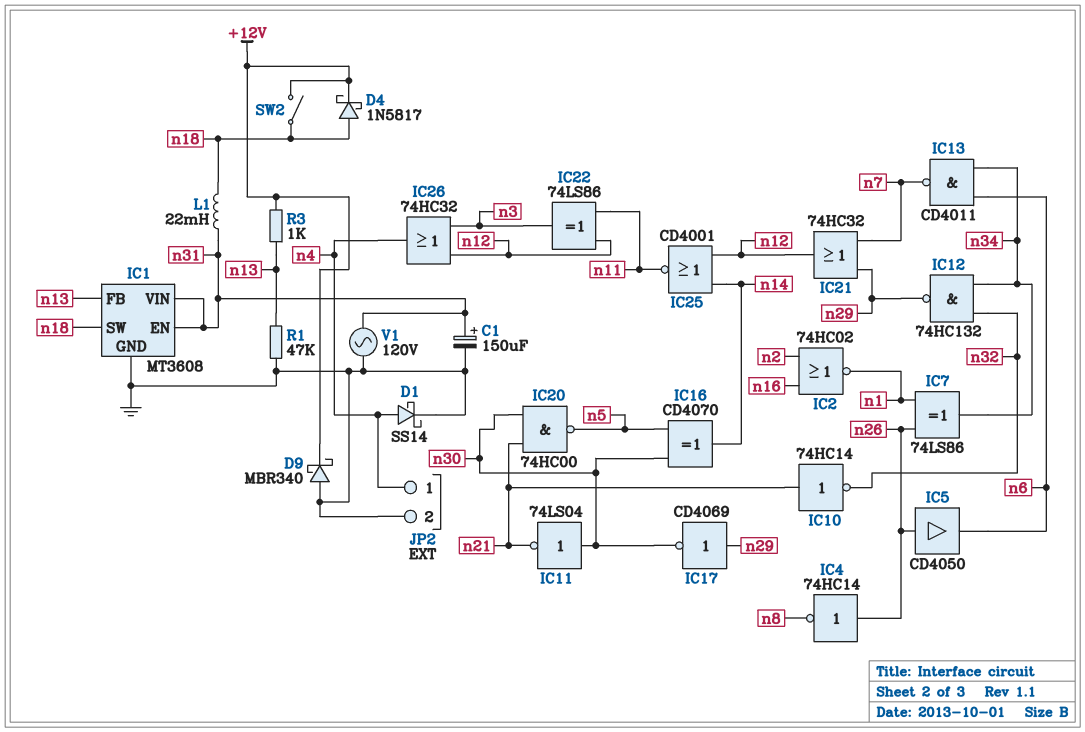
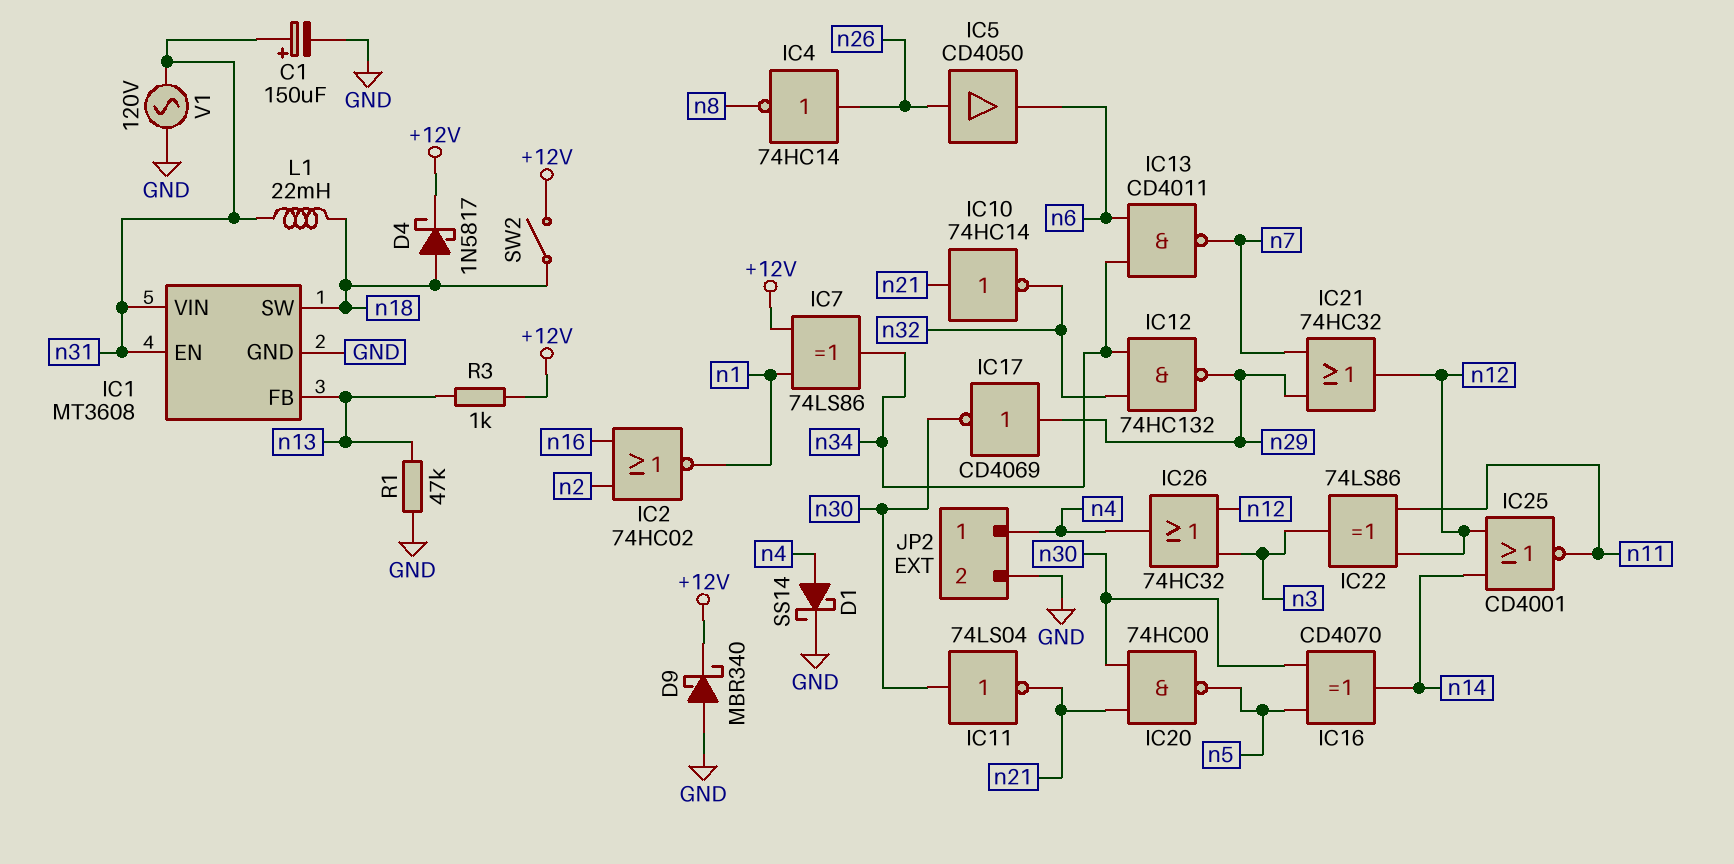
IC7: XOR 74LS86 (in n1, in n26, out n34) -> XOR 74LS86 (in +12V, in n1, out n34)

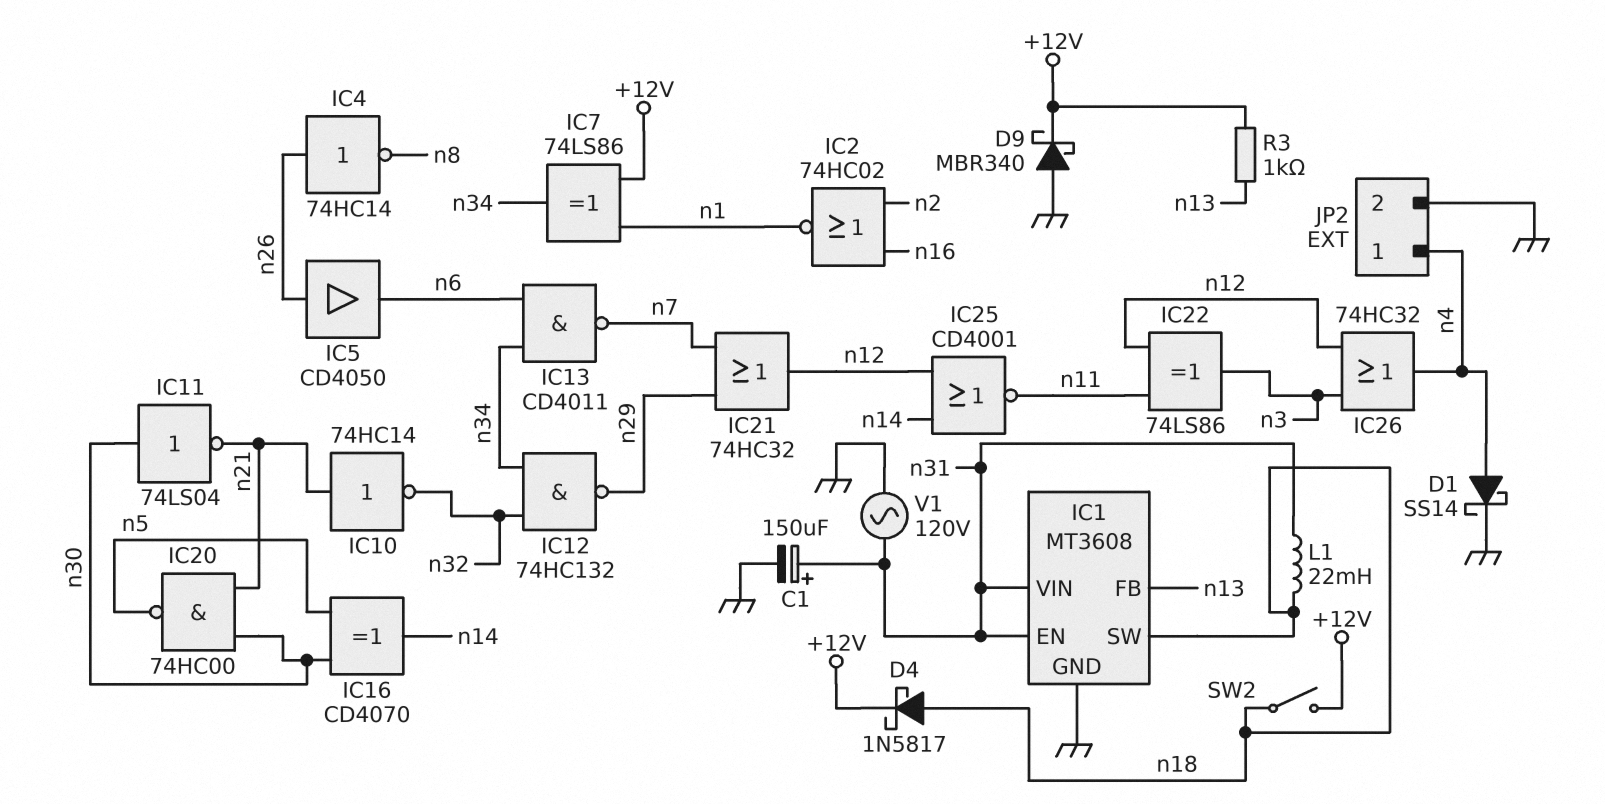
IC17: NOT CD4069 (in n29, out n30) -> none
R1: 47k (GND, n13) -> none

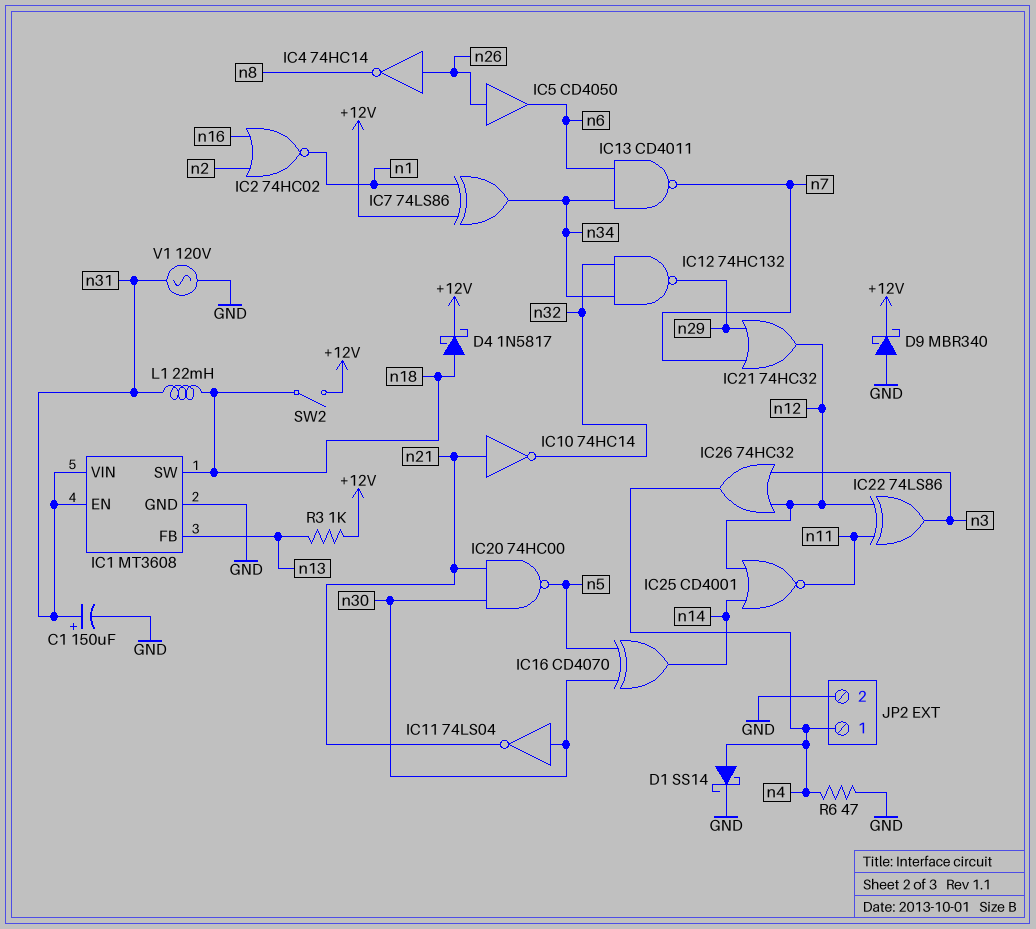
R6: none -> 47 (GND, n4)

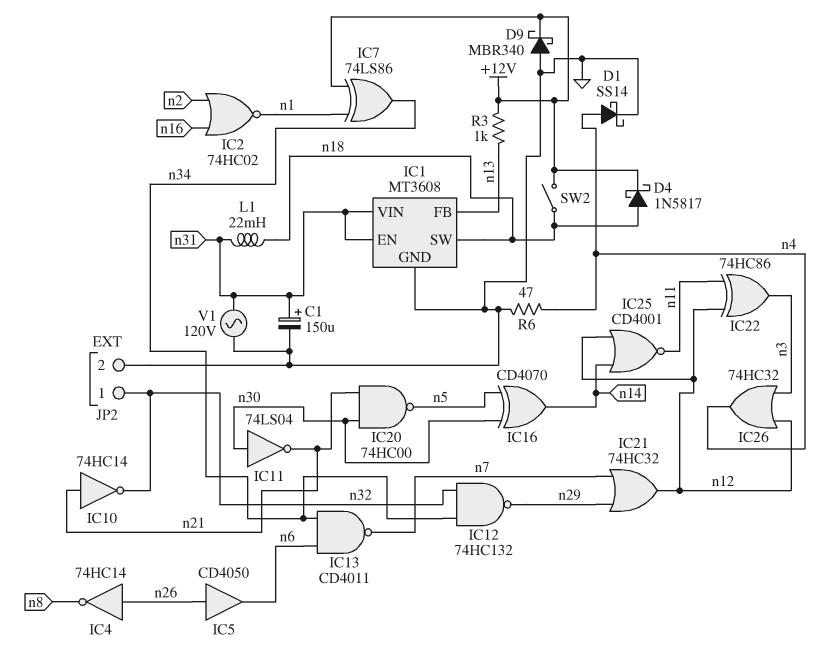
IC22: XOR 74LS86 (in n11, in n12, out n3) -> XOR 74HC86 (in n11, in n12, out n3)
JP2 pin 1: n4 -> n32

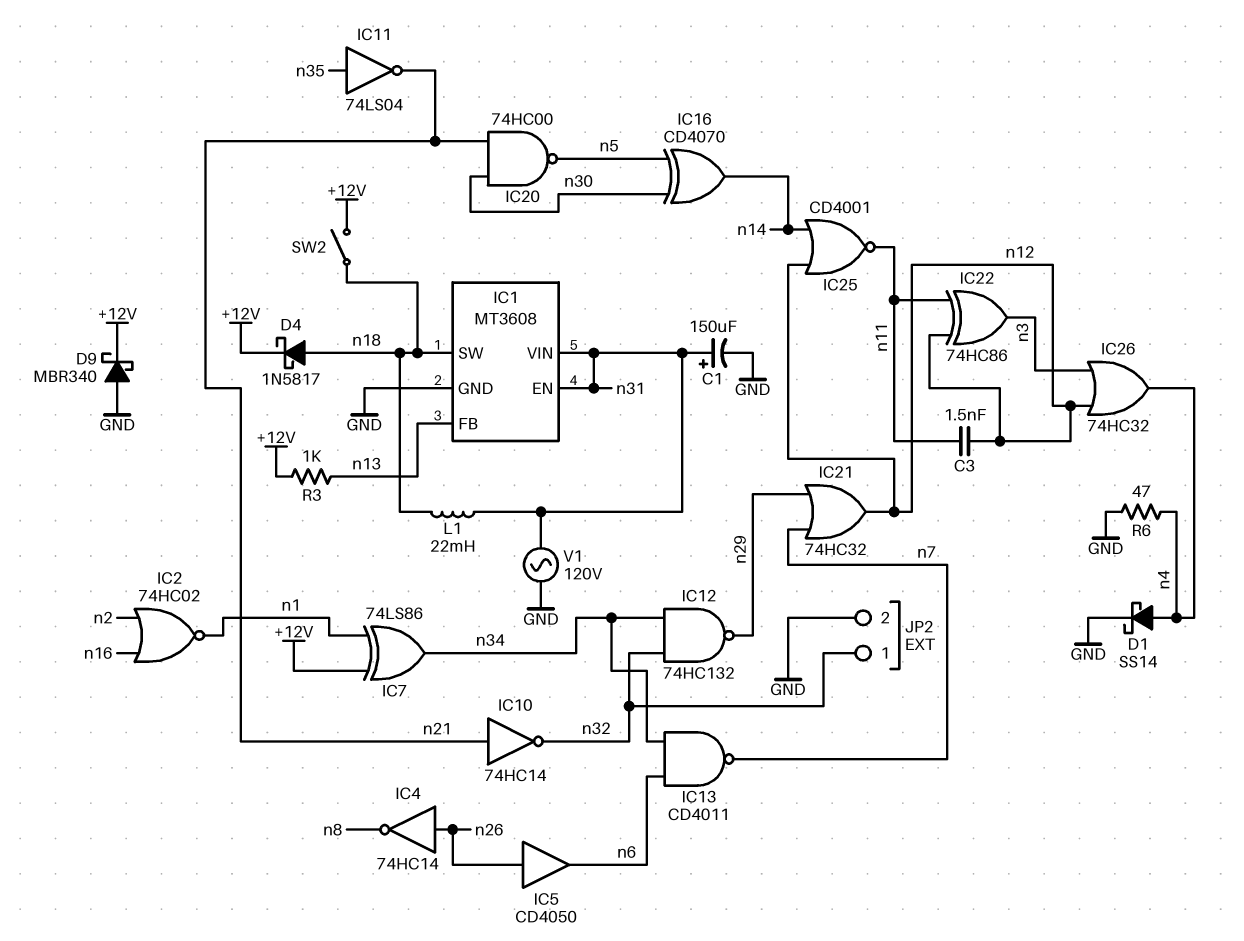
C3: none -> 1.5nF (n11, n12)
IC11: NOT 74LS04 (in n30, out n21) -> NOT 74LS04 (in n35, out n21)

